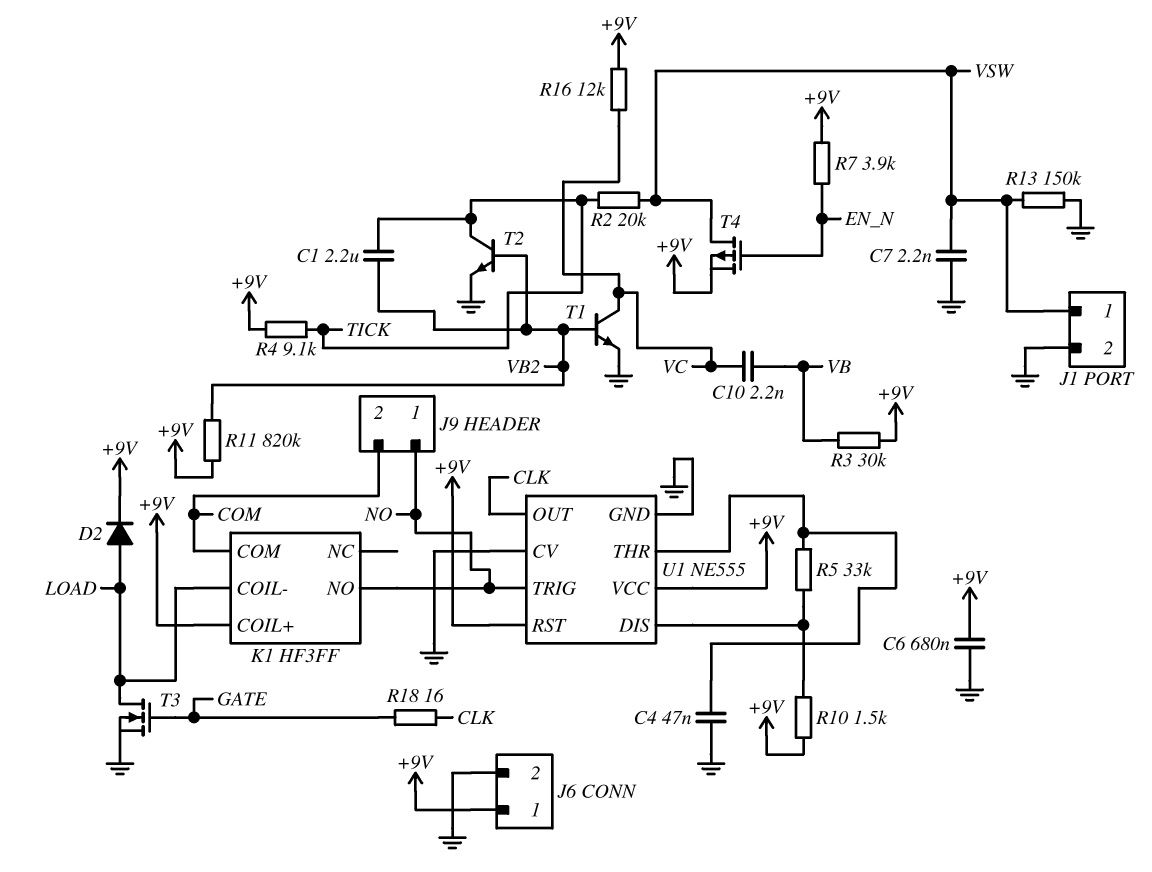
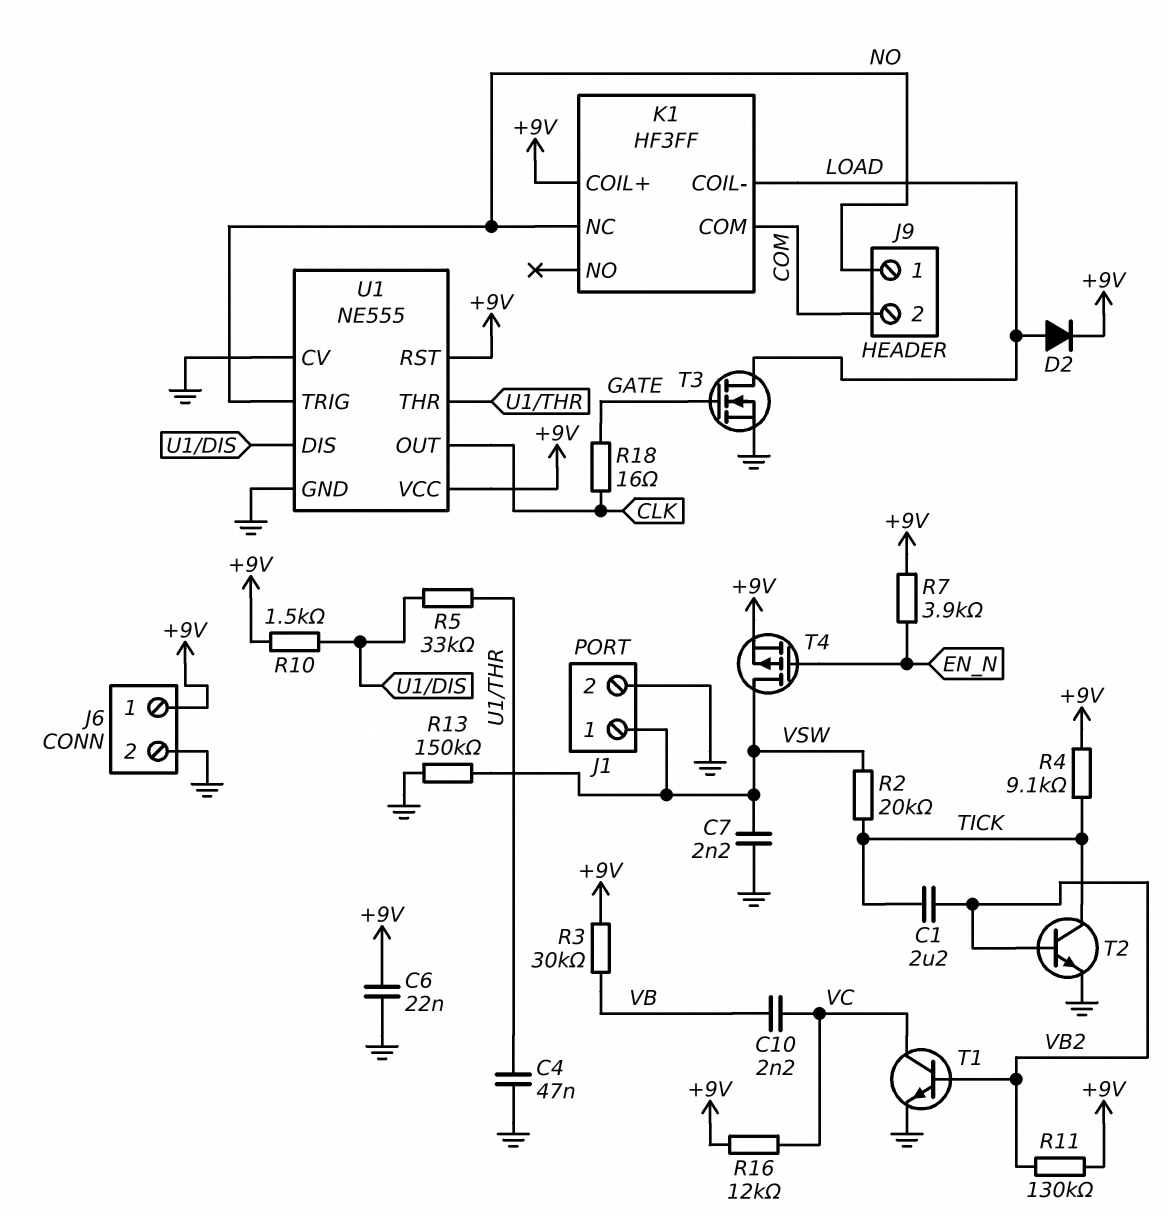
C6: 680nF (+9V, GND) -> 22nF (+9V, GND)
K1 pin NC: none -> NO
K1 pin NO: NO -> none
R11: 820k (+9V, VB2) -> 130k (+9V, VB2)

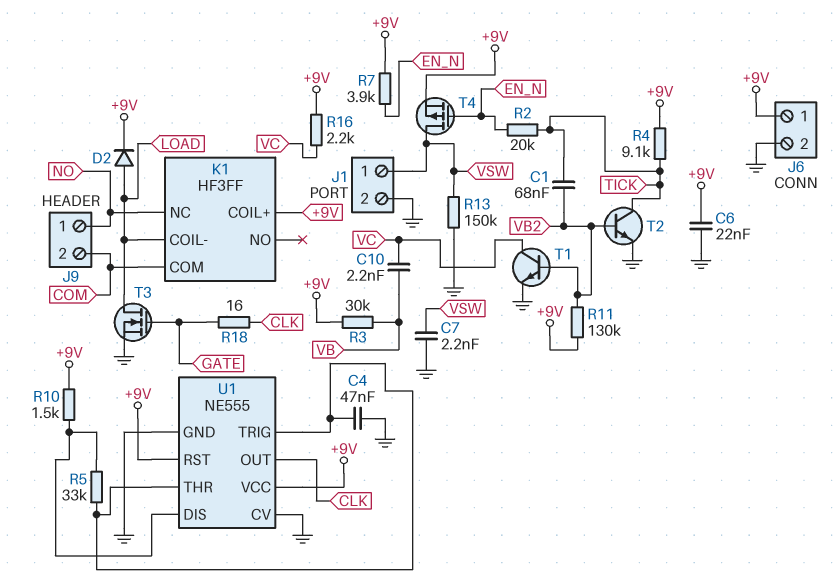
C1: 2.2uF (TICK, VB2) -> 68nF (TICK, VB2)
R2: 20k (TICK, VSW) -> 20k (EN_N, TICK)
R16: 12k (+9V, VC) -> 2.2k (+9V, VC)
U1 pin TRIG: NO -> U1/THR

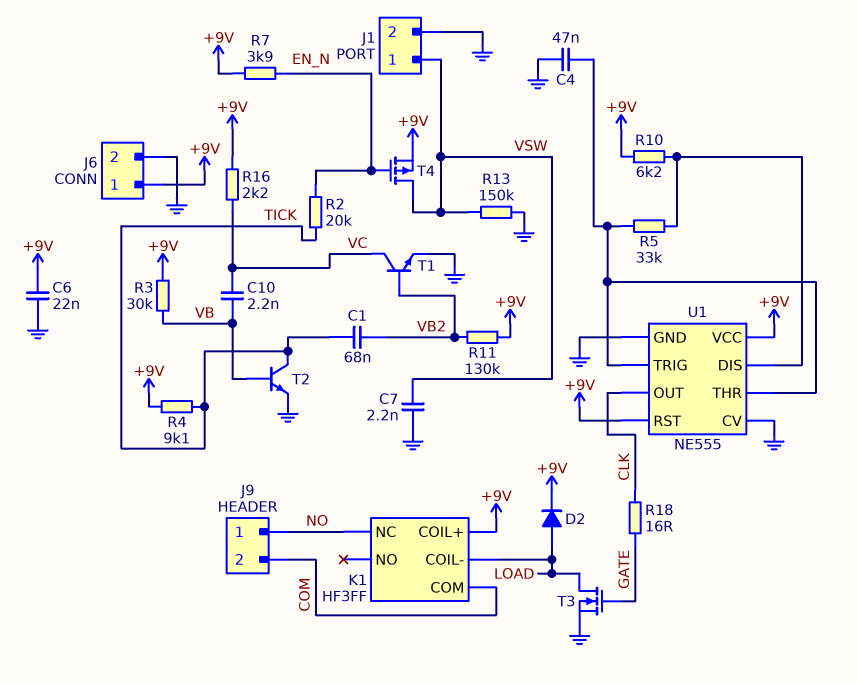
R10: 1.5k (+9V, U1/DIS) -> 6.2k (+9V, U1/DIS)
T2: NPN (B VB2, C TICK, E GND) -> NPN (B VB, C TICK, E GND)

